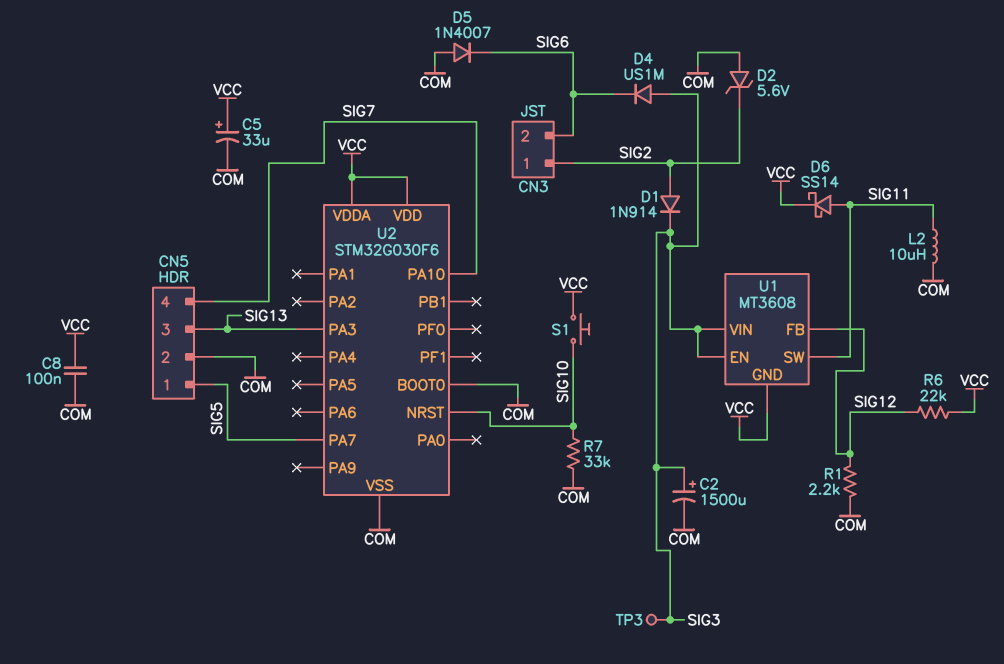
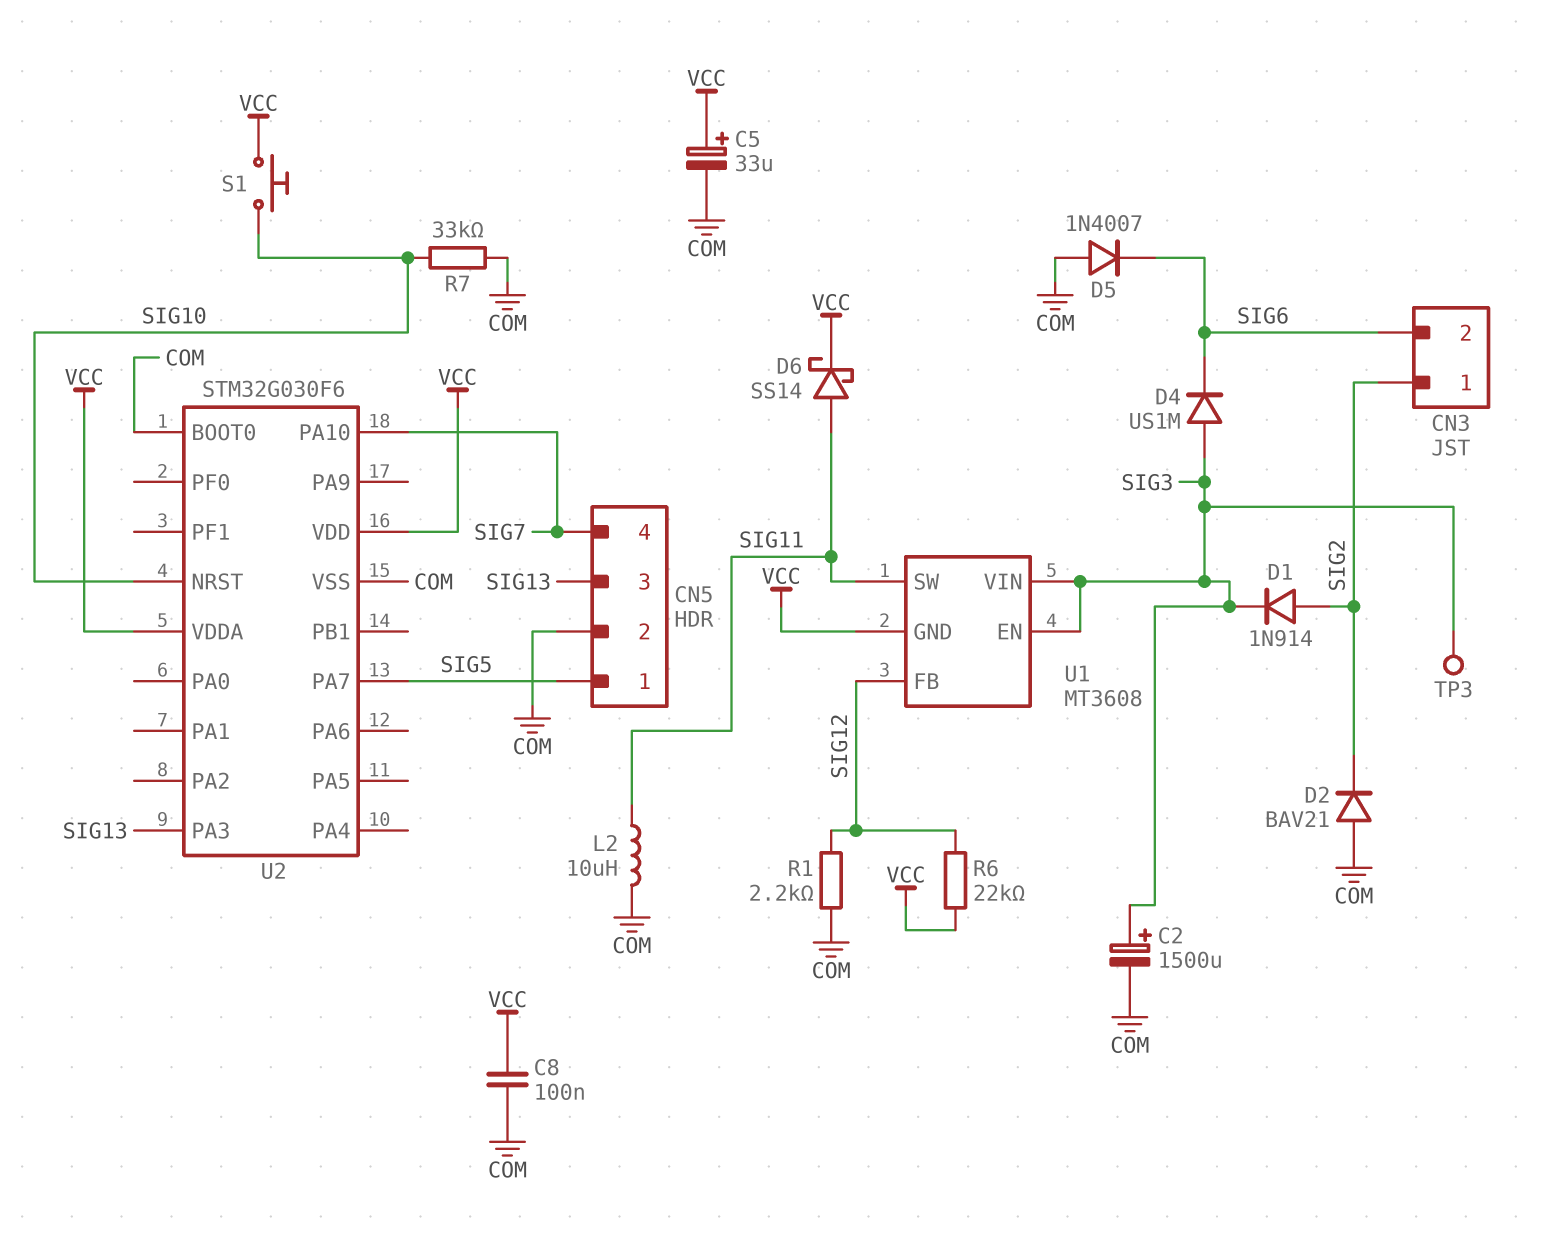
D2: zener 5.6V (A COM, K SIG2) -> diode BAV21 (A COM, K SIG2)

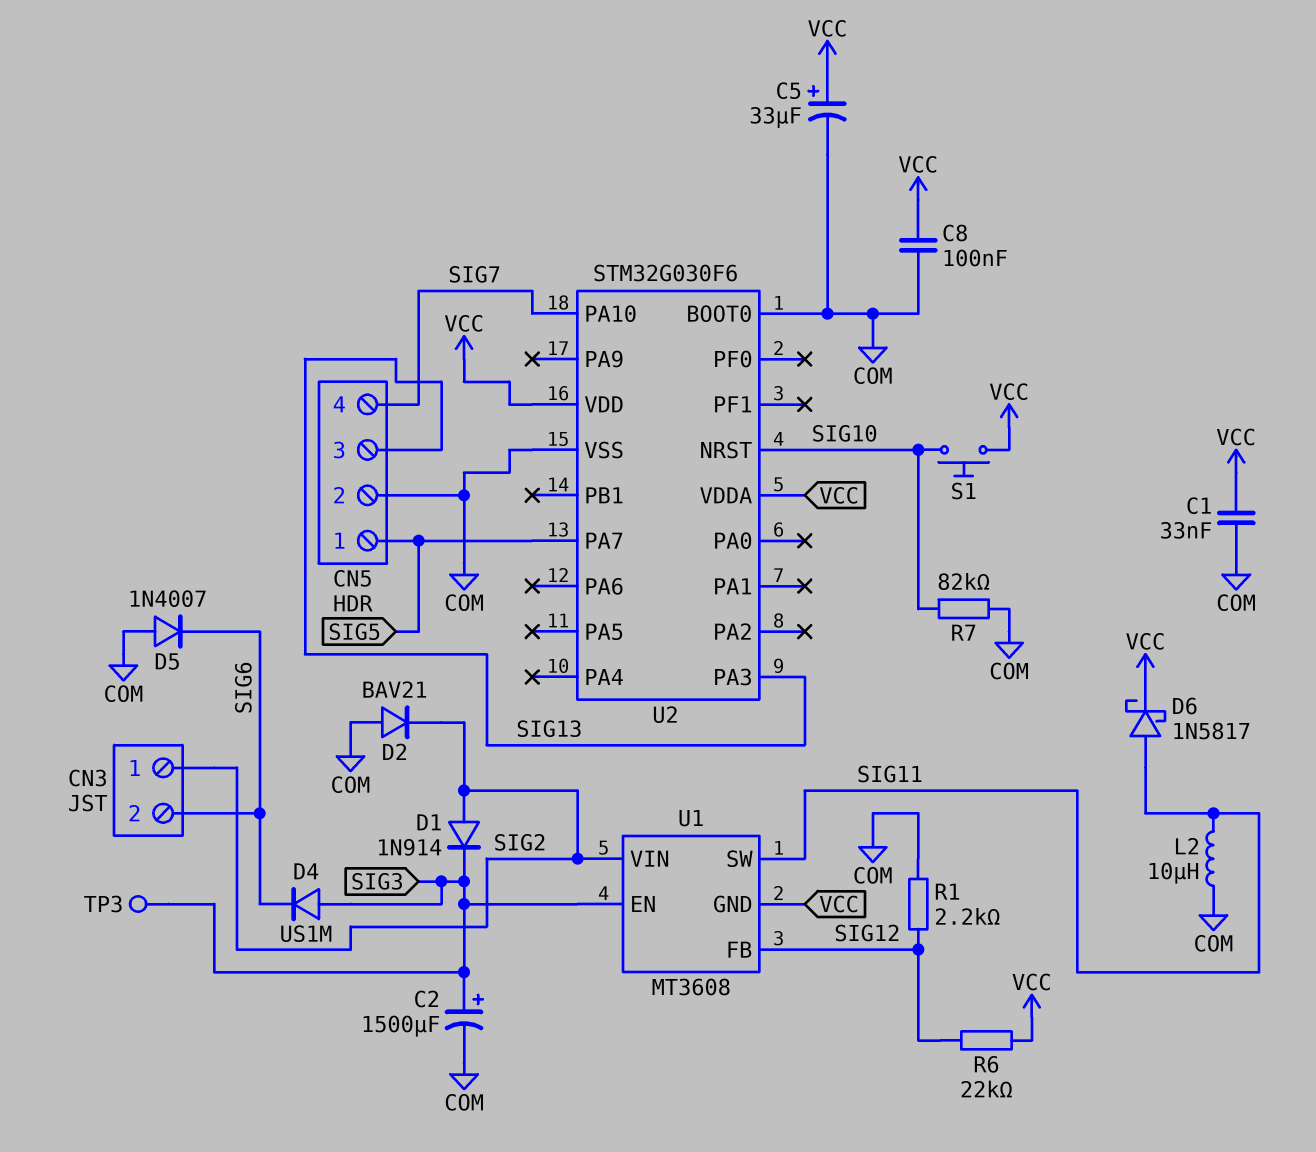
C1: none -> 33nF (COM, VCC)
D6: schottky SS14 (A SIG11, K VCC) -> schottky 1N5817 (A SIG11, K VCC)
R7: 33k (COM, SIG10) -> 82k (COM, SIG10)
U1 pin VIN: SIG3 -> SIG2

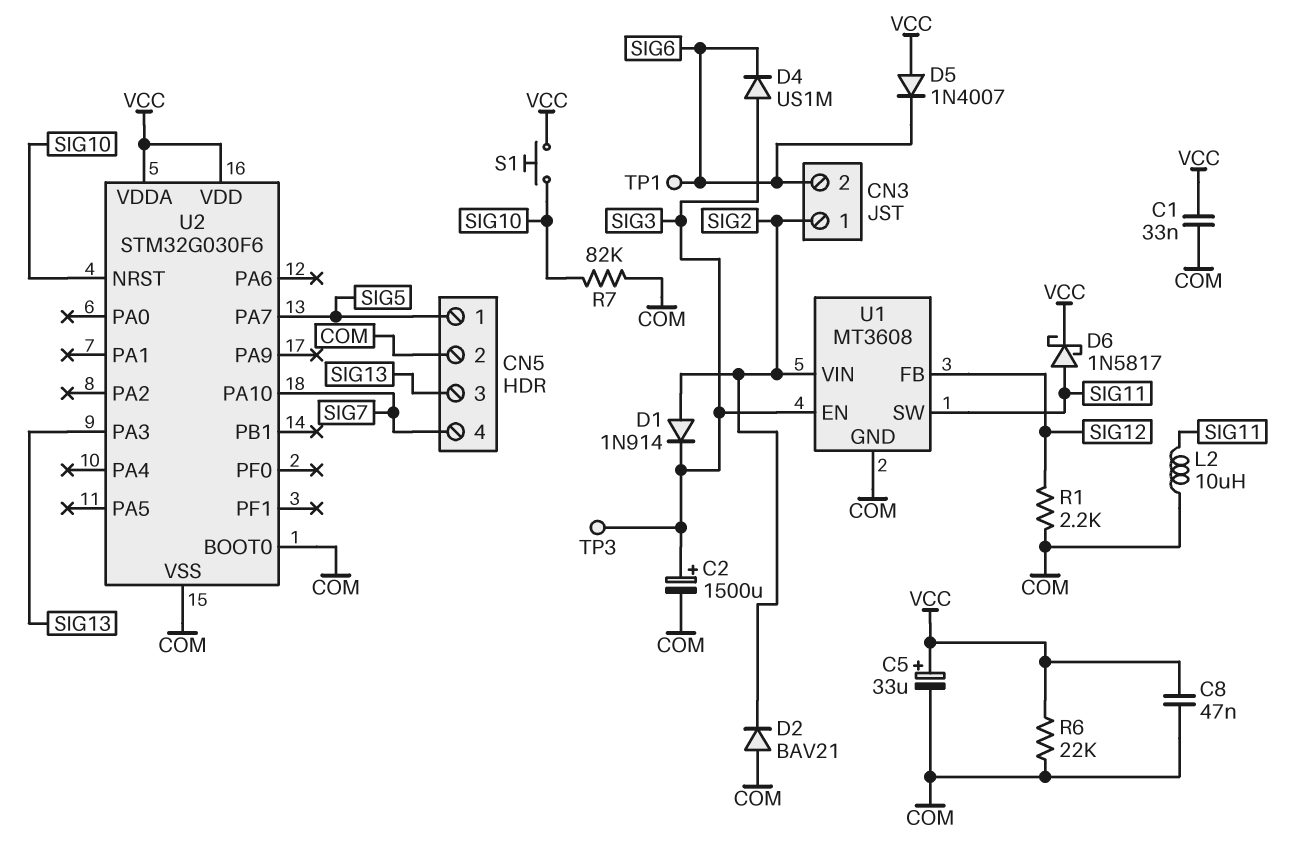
C8: 100nF (COM, VCC) -> 47nF (COM, VCC)
D5: diode 1N4007 (A COM, K SIG6) -> diode 1N4007 (A VCC, K SIG6)
R6: 22k (SIG12, VCC) -> 22k (COM, VCC)
TP1: none -> test point (SIG6)
U1 pin GND: VCC -> COM

